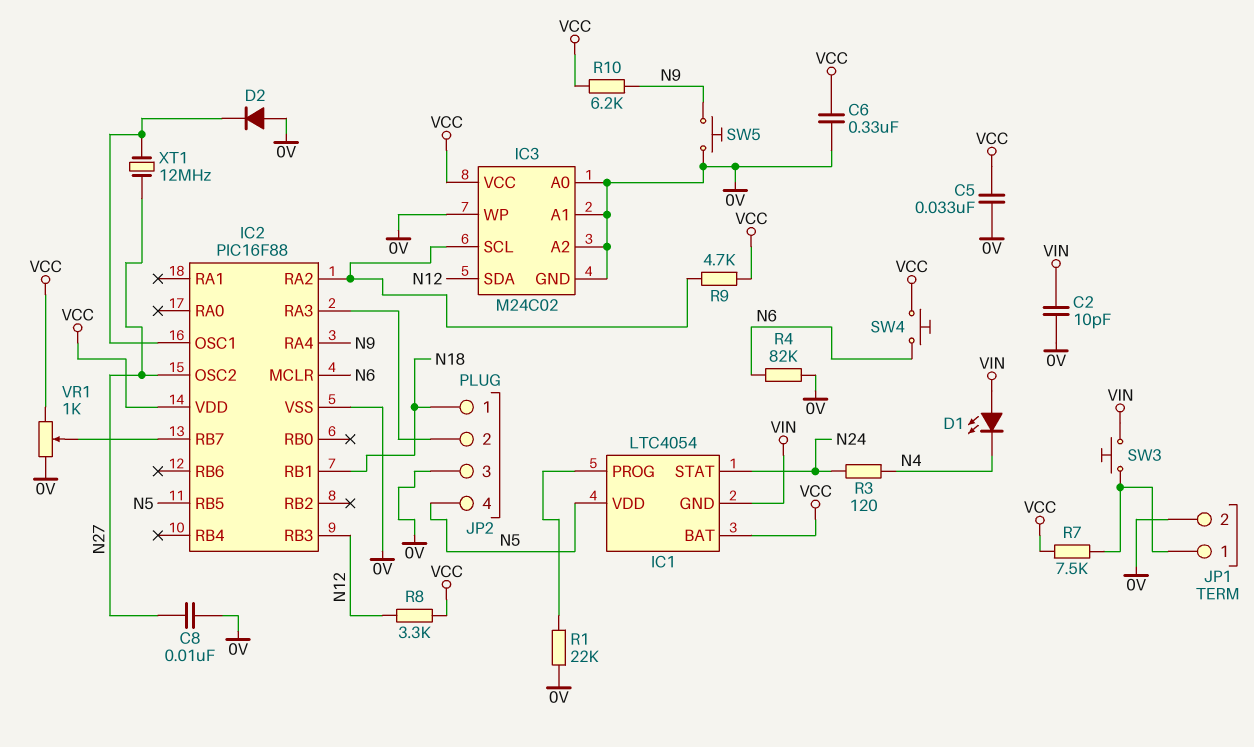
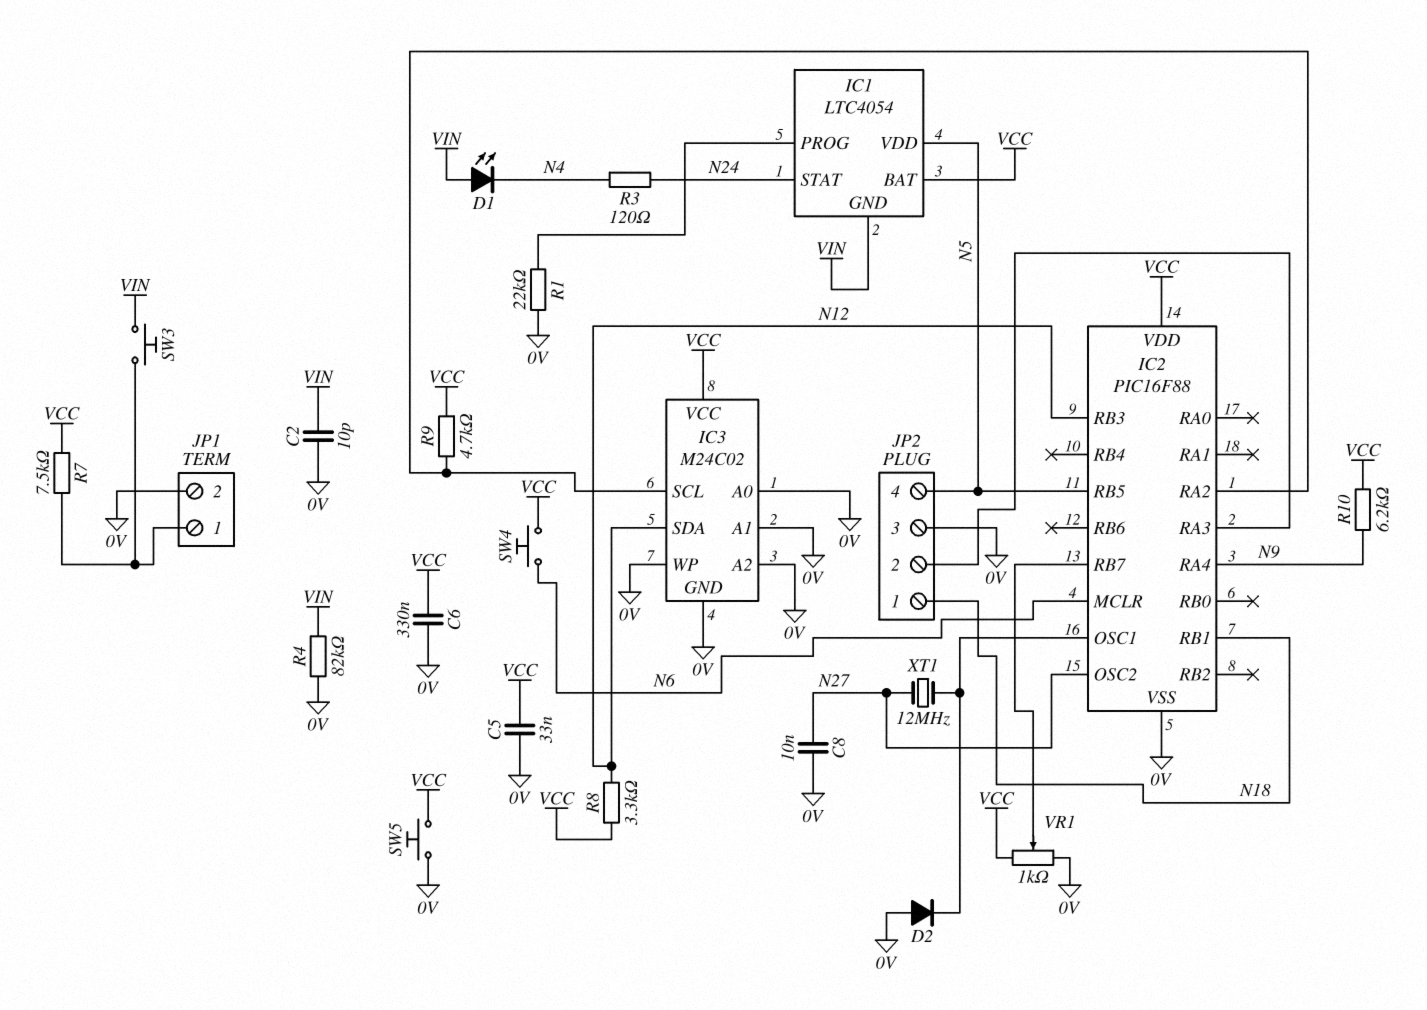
R4: 82k (0V, N6) -> 82k (0V, VIN)
SW5: button (0V, N9) -> button (0V, VCC)

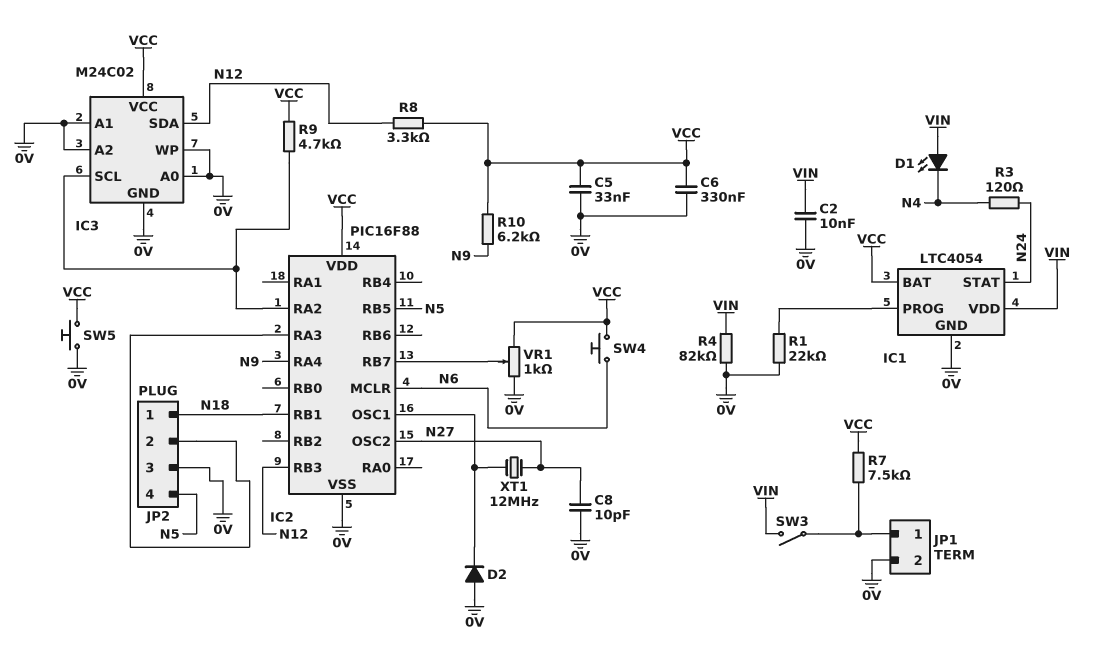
C2: 10pF (0V, VIN) -> 10nF (0V, VIN)
C8: 10nF (0V, N27) -> 10pF (0V, N27)
IC1 pin GND: VIN -> 0V
IC1 pin VDD: N5 -> VIN
SW3: button (JP1/1, VIN) -> switch (JP1/1, VIN)

